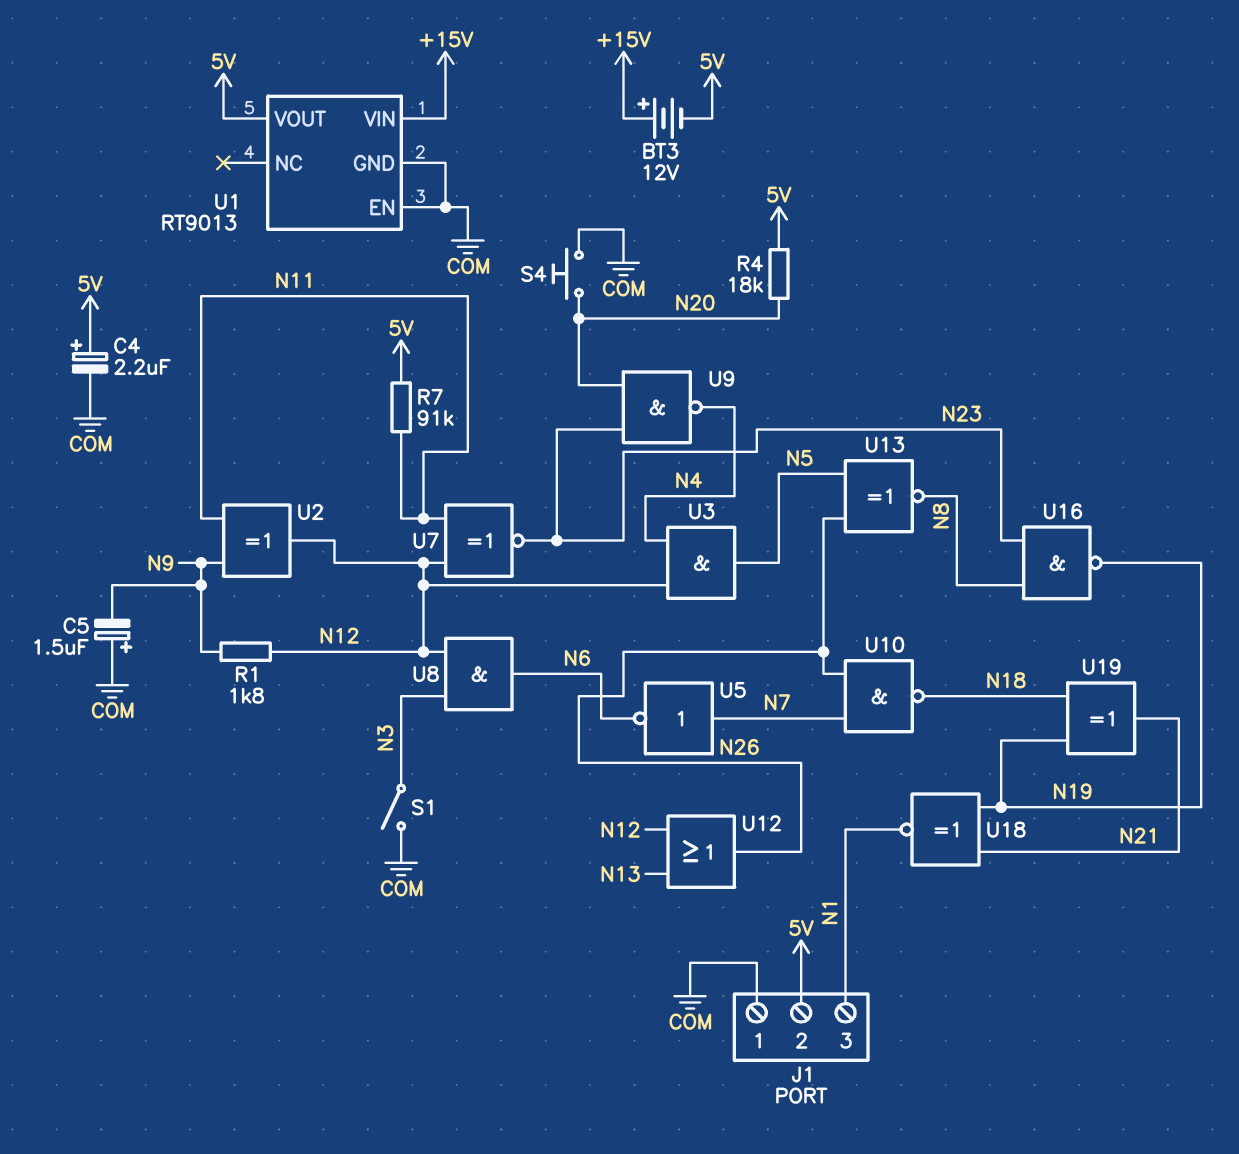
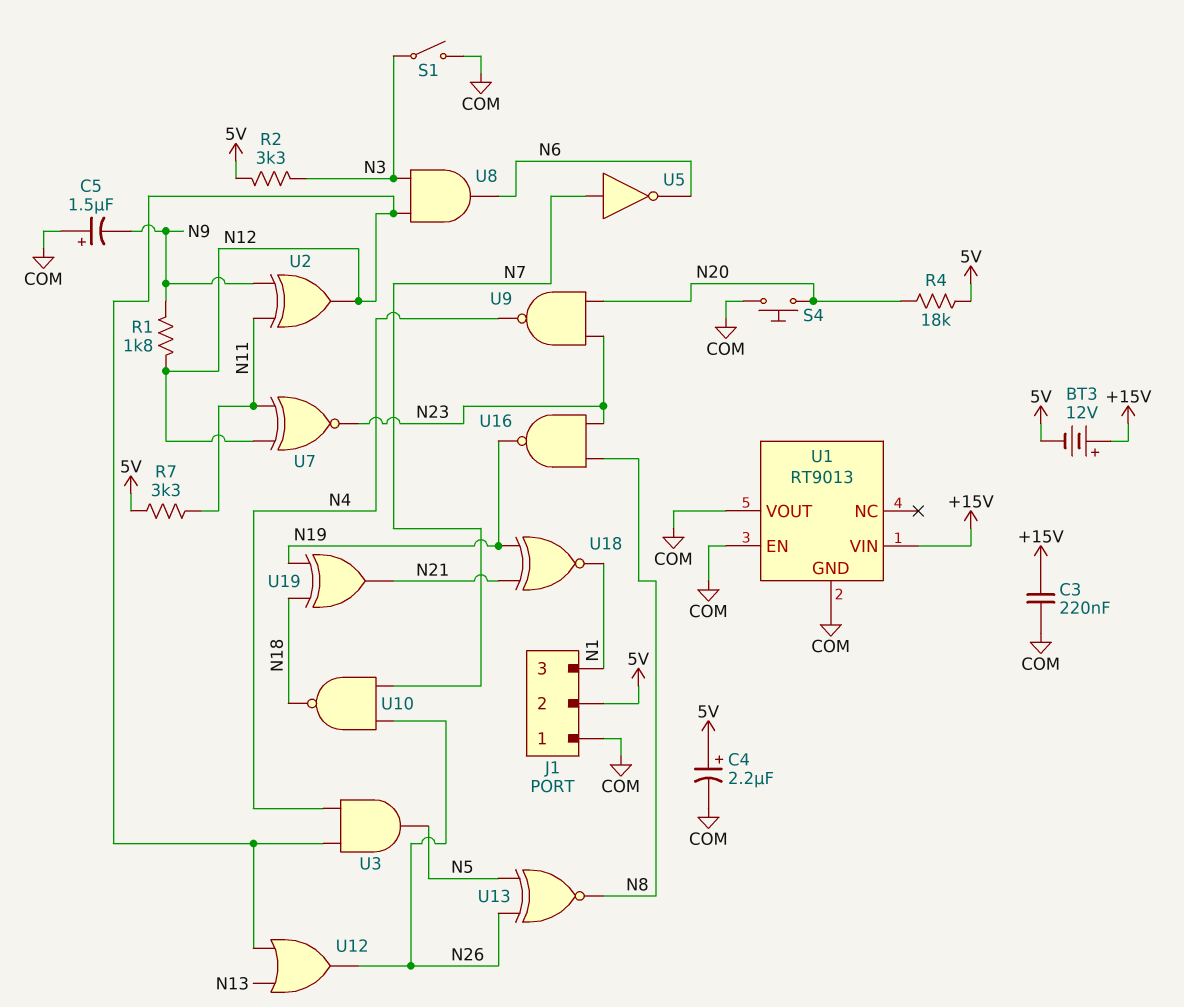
C3: none -> 220nF (+15V, COM)
R2: none -> 3.3k (5V, N3)
R7: 91k (5V, N11) -> 3.3k (5V, N11)
U1 pin VOUT: 5V -> COM

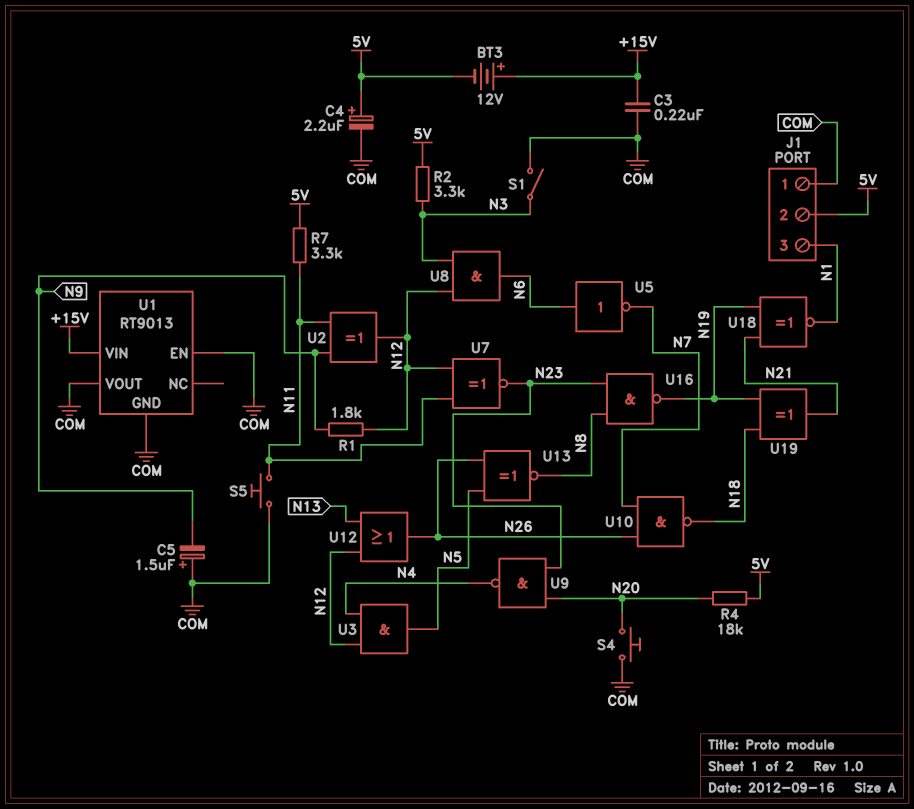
S5: none -> button (COM, N11)
U5: NOT (in N7, out N6) -> NOT (in N6, out N7)

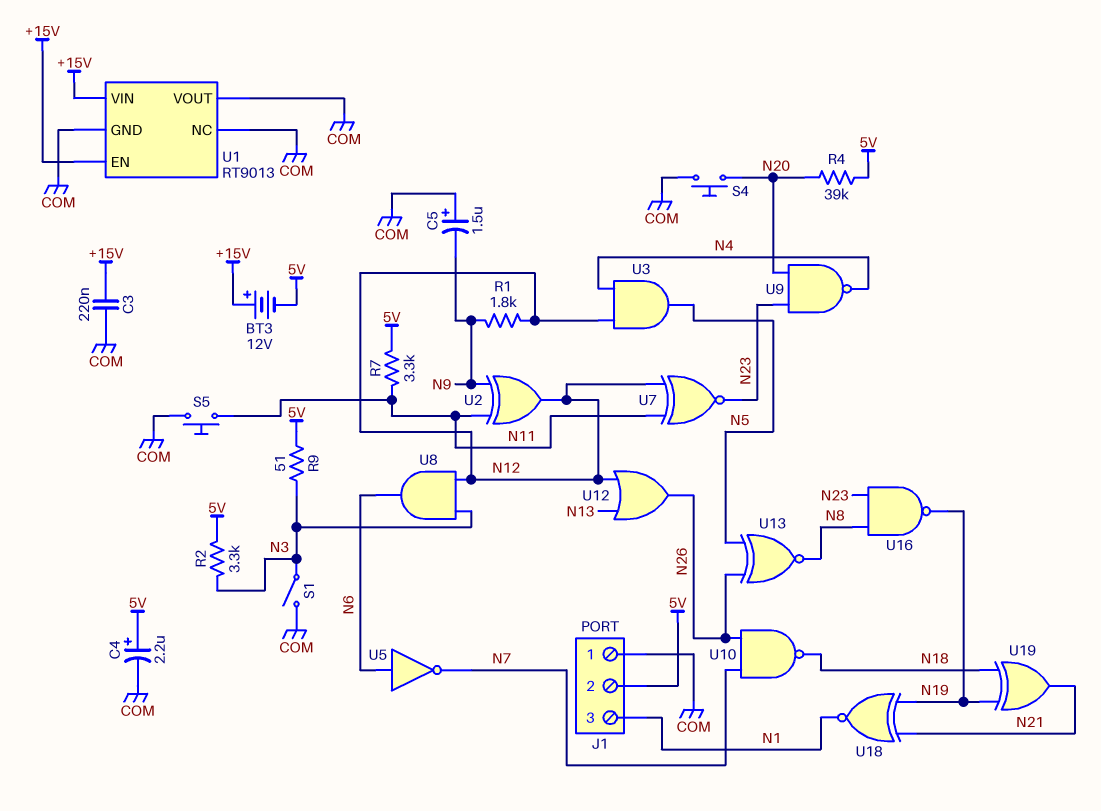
R4: 18k (5V, N20) -> 39k (5V, N20)
R9: none -> 51 (5V, N3)
U1 pin EN: COM -> +15V
U1 pin NC: none -> COM

